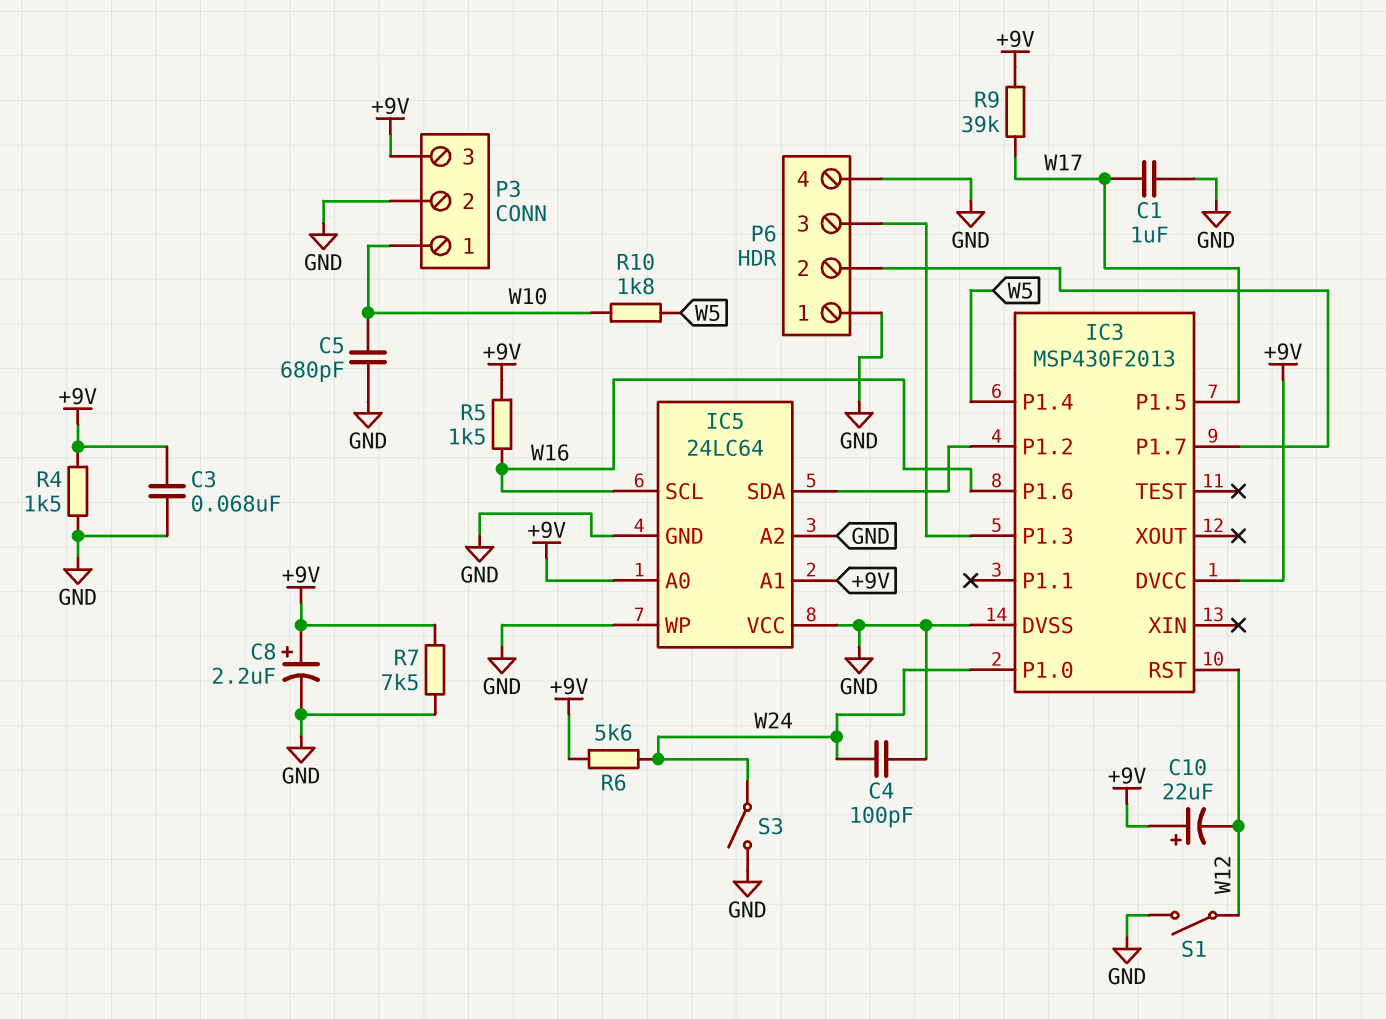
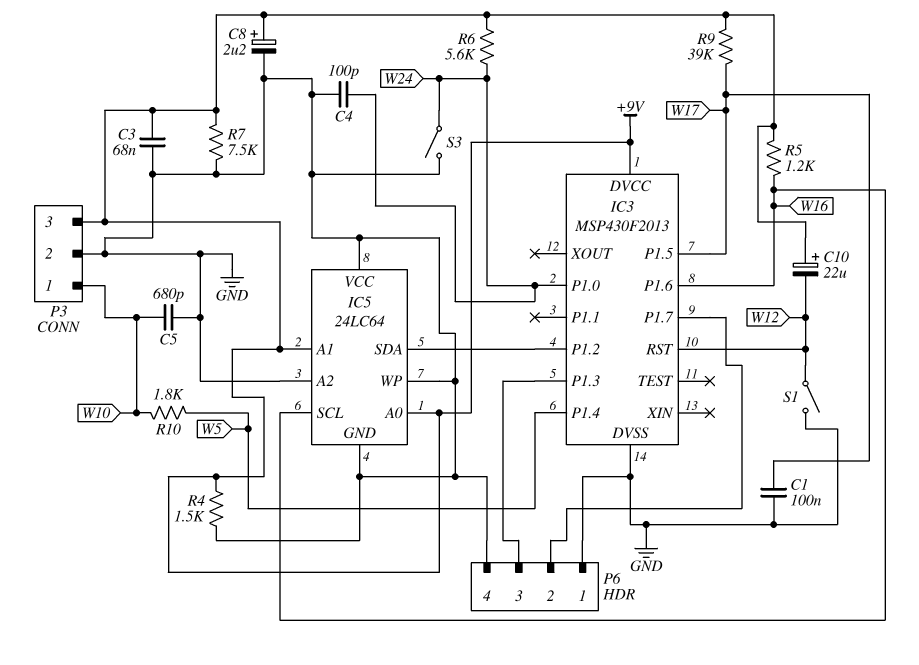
C1: 1uF (GND, W17) -> 100nF (GND, W17)
R5: 1.5k (+9V, W16) -> 1.2k (+9V, W16)

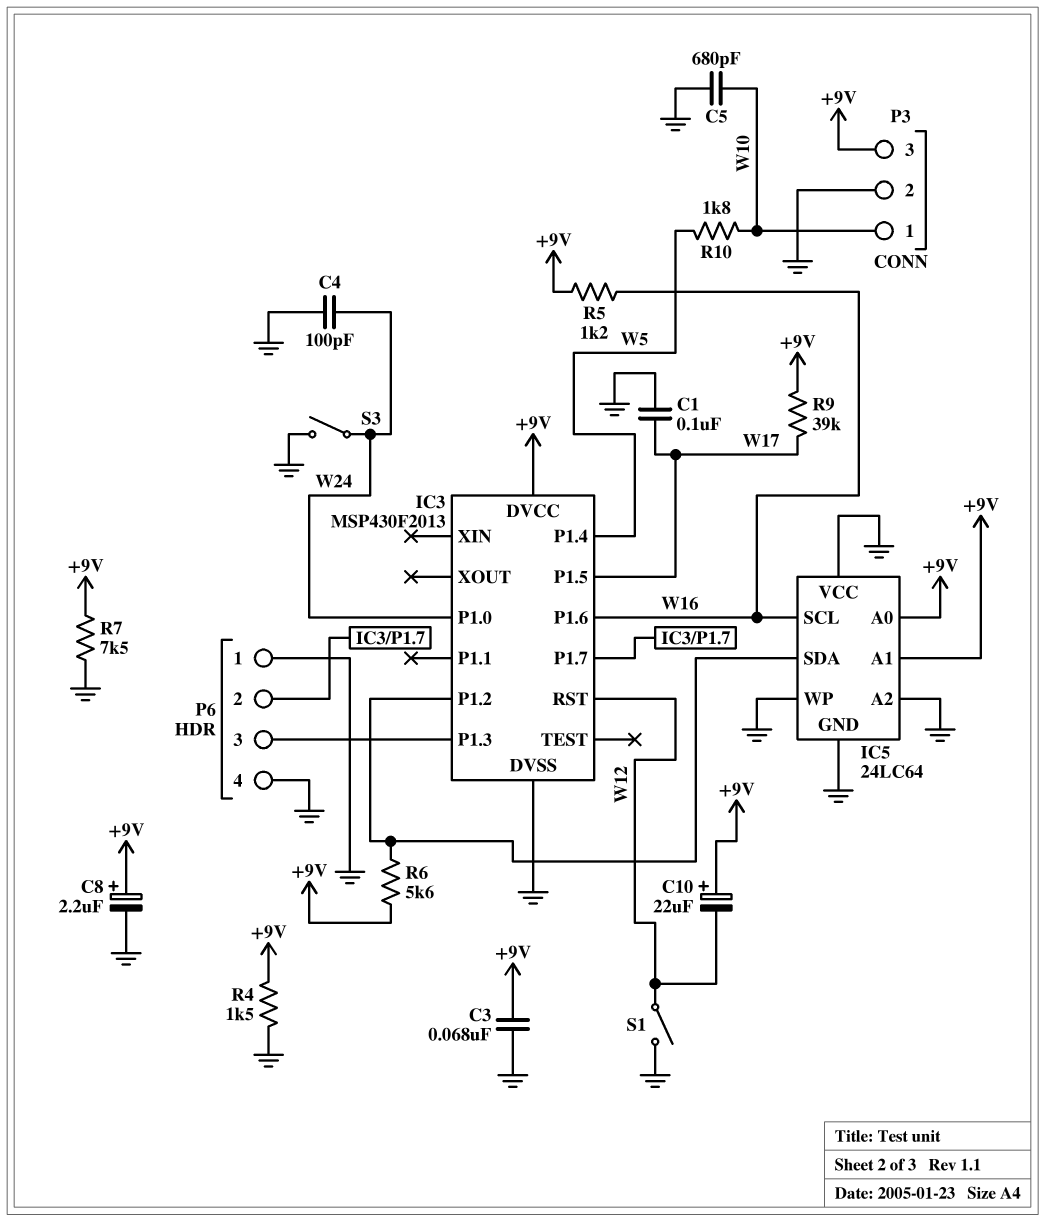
R6: 5.6k (+9V, W24) -> 5.6k (+9V, IC3/P1.2)

